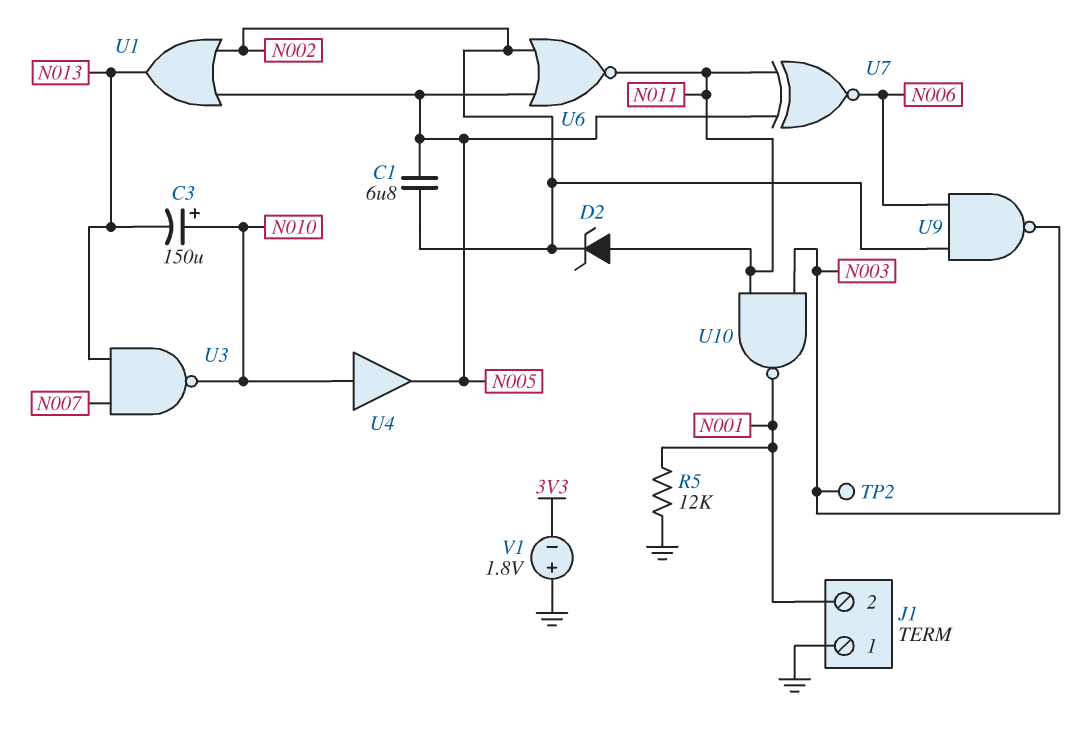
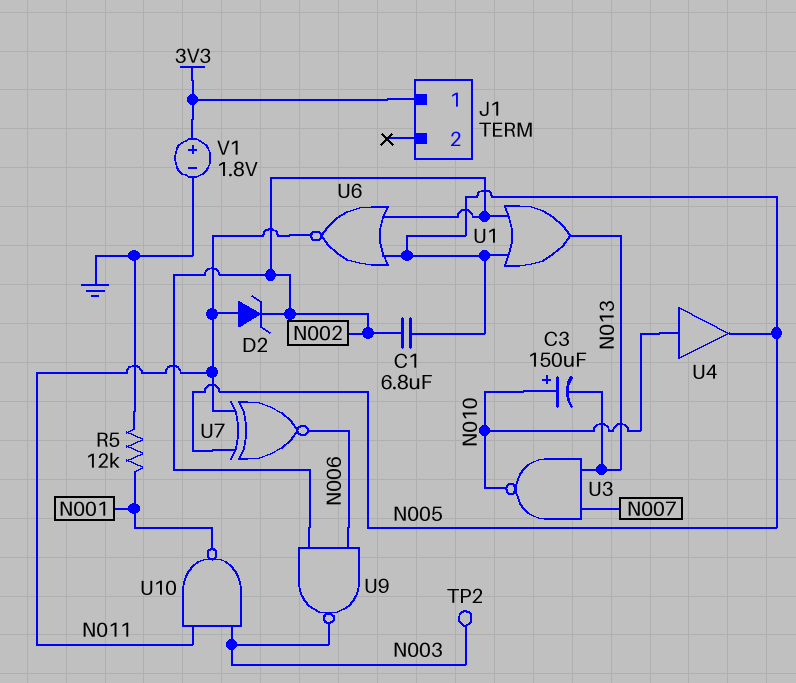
J1 pin 1: GND -> 3V3
J1 pin 2: N001 -> none
V1: 1.8V (plus GND, minus 3V3) -> 1.8V (plus 3V3, minus GND)

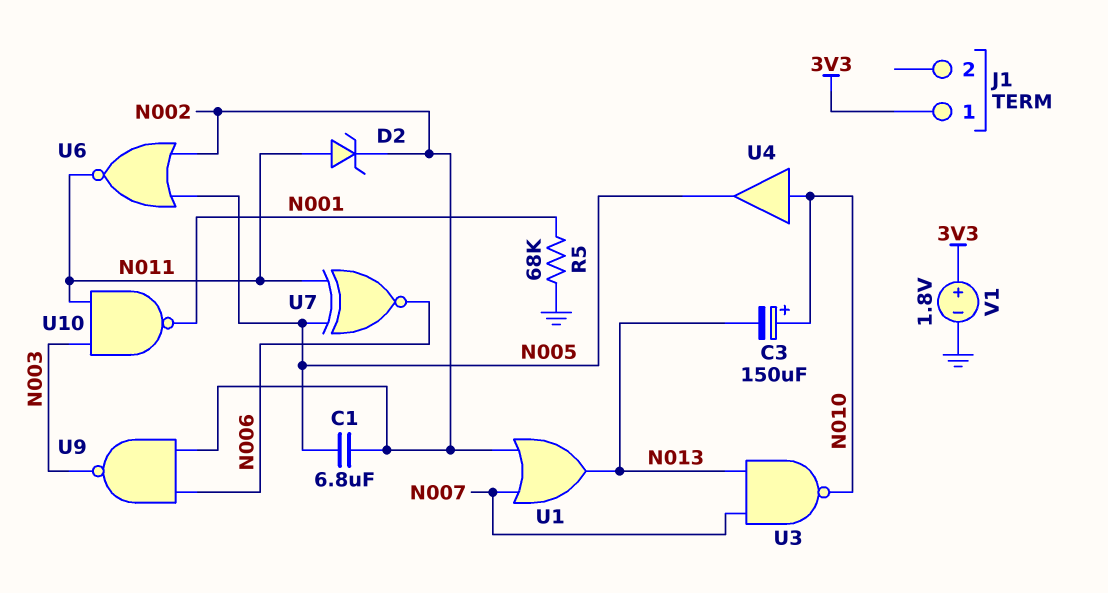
R5: 12k (GND, N001) -> 68k (GND, N001)
TP2: test point (N003) -> none
U1: OR (in N002, in N005, out N013) -> OR (in N002, in N007, out N013)

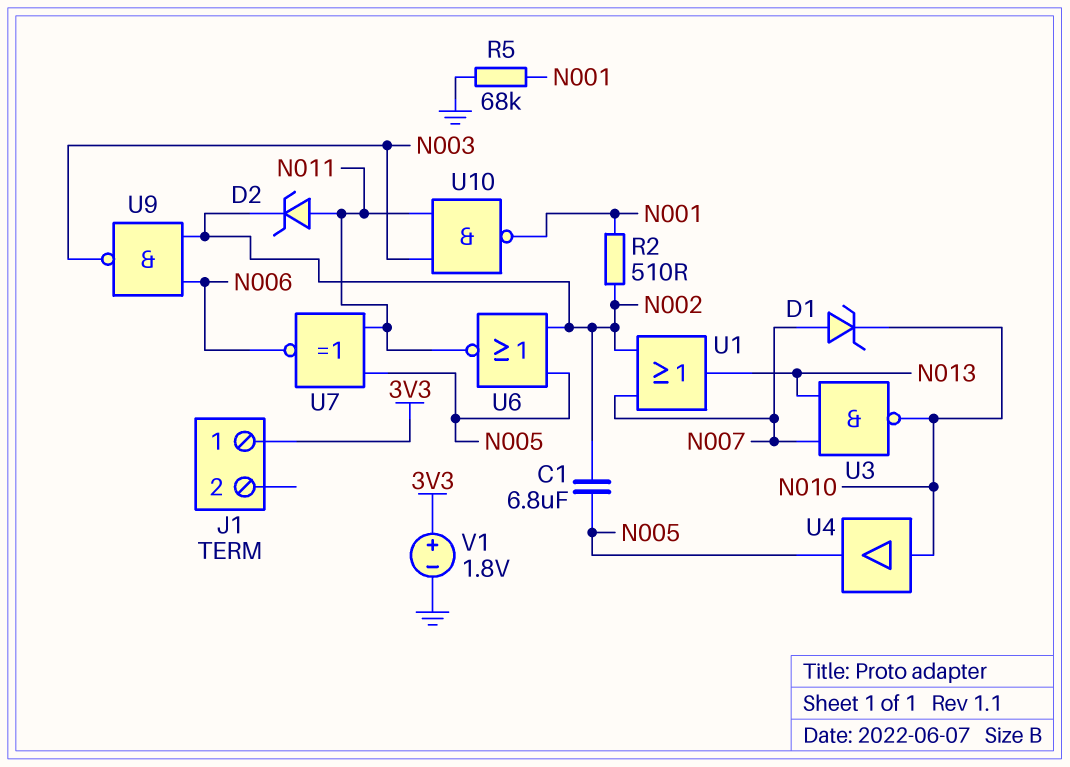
C3: 150uF (plus N010, minus N013) -> none
D1: none -> zener (A N007, K N010)
R2: none -> 510 (N001, N002)

